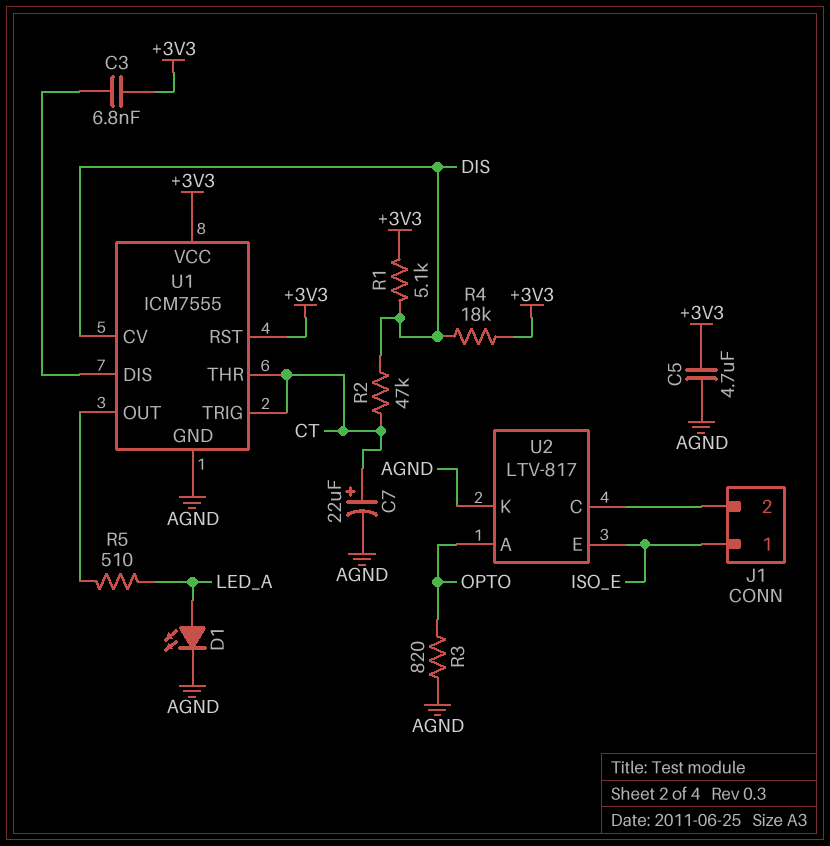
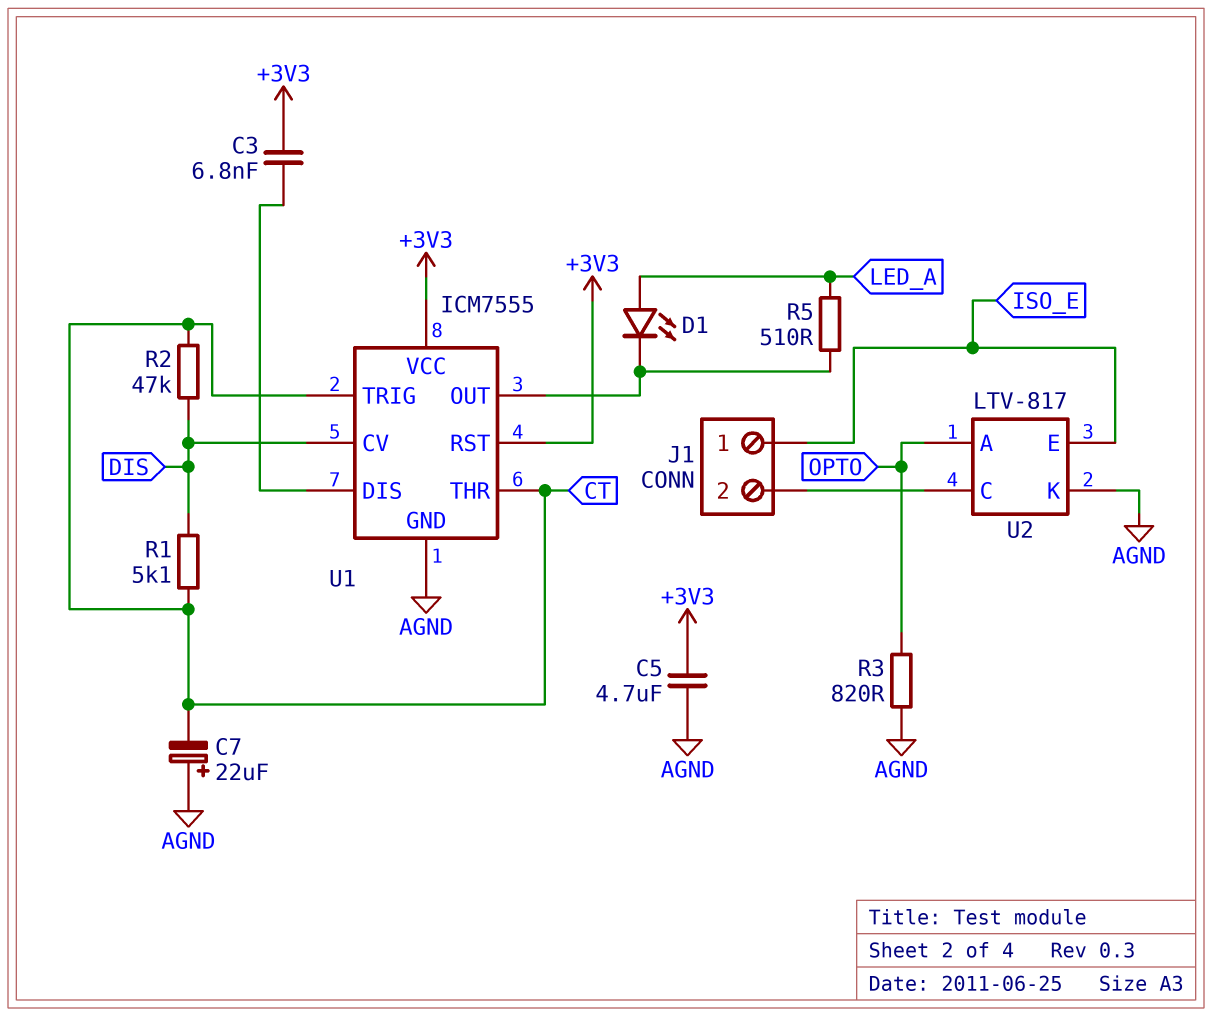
C7: 22uF (plus CT, minus AGND) -> 22uF (plus AGND, minus CT)
D1: LED (A LED_A, K AGND) -> LED (A LED_A, K U1/OUT)
R1: 5.1k (+3V3, DIS) -> 5.1k (CT, DIS)
R4: 18k (+3V3, DIS) -> none

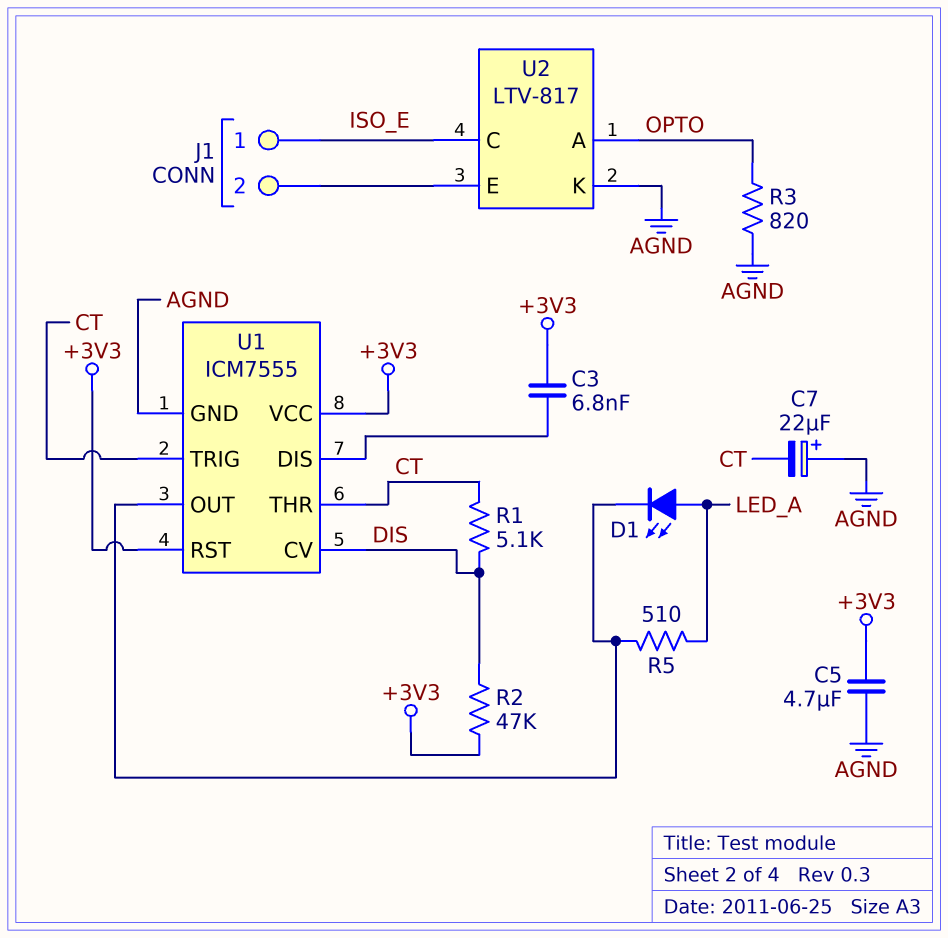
R2: 47k (CT, DIS) -> 47k (+3V3, DIS)
U2 pin C: J1/2 -> ISO_E
U2 pin E: ISO_E -> J1/2

